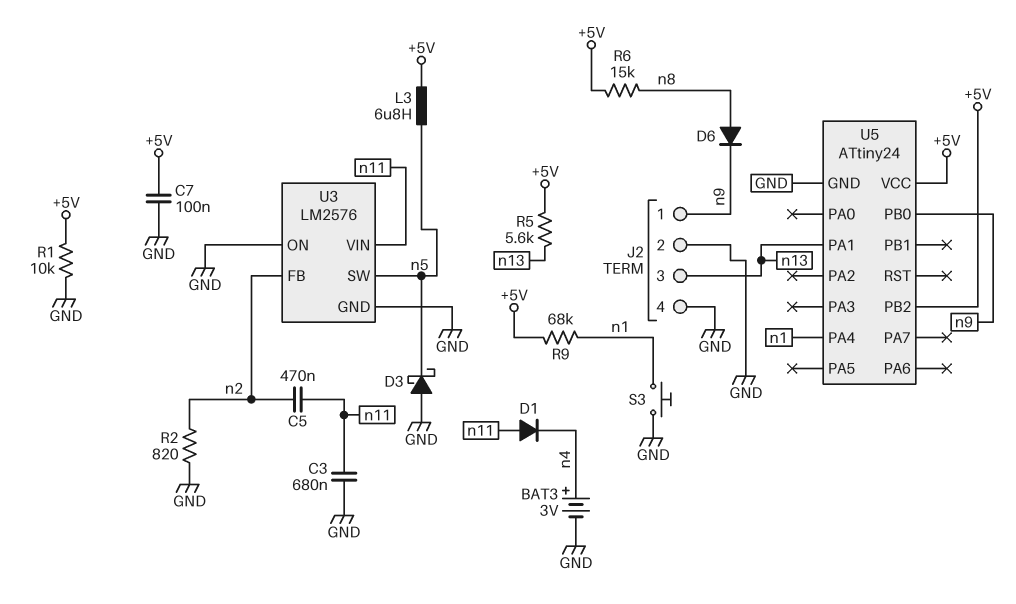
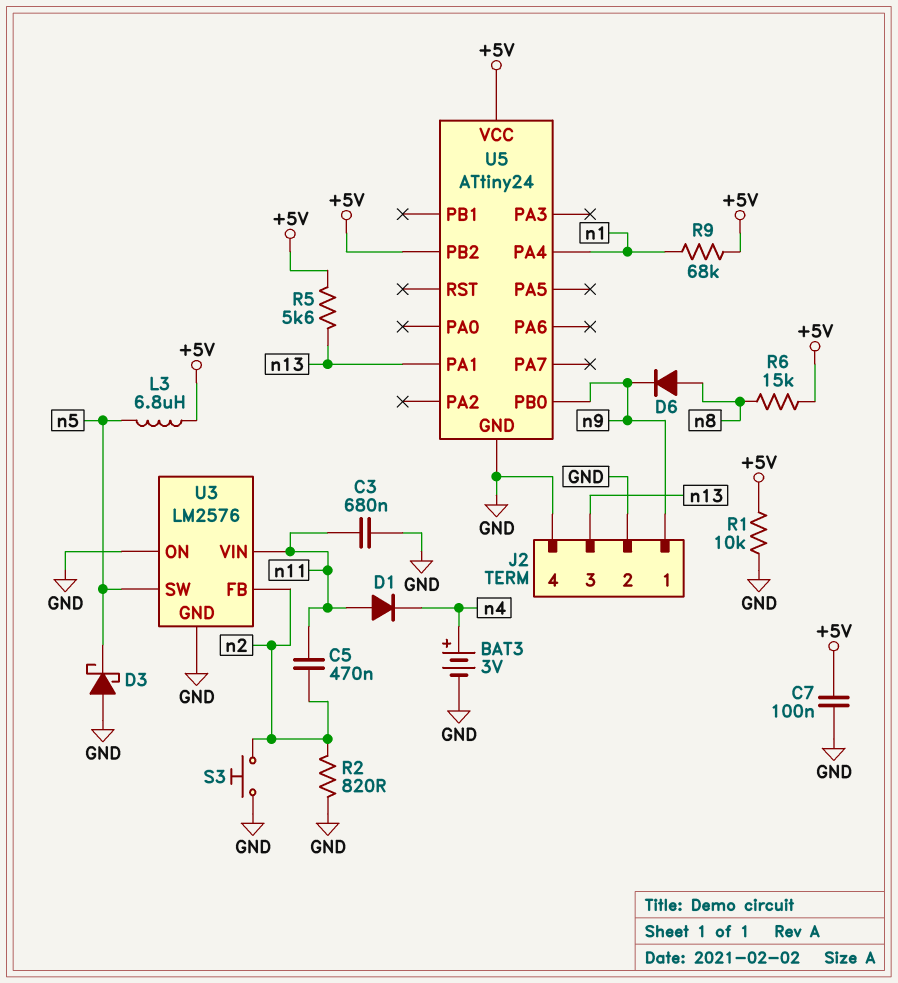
S3: button (GND, n1) -> button (GND, n2)

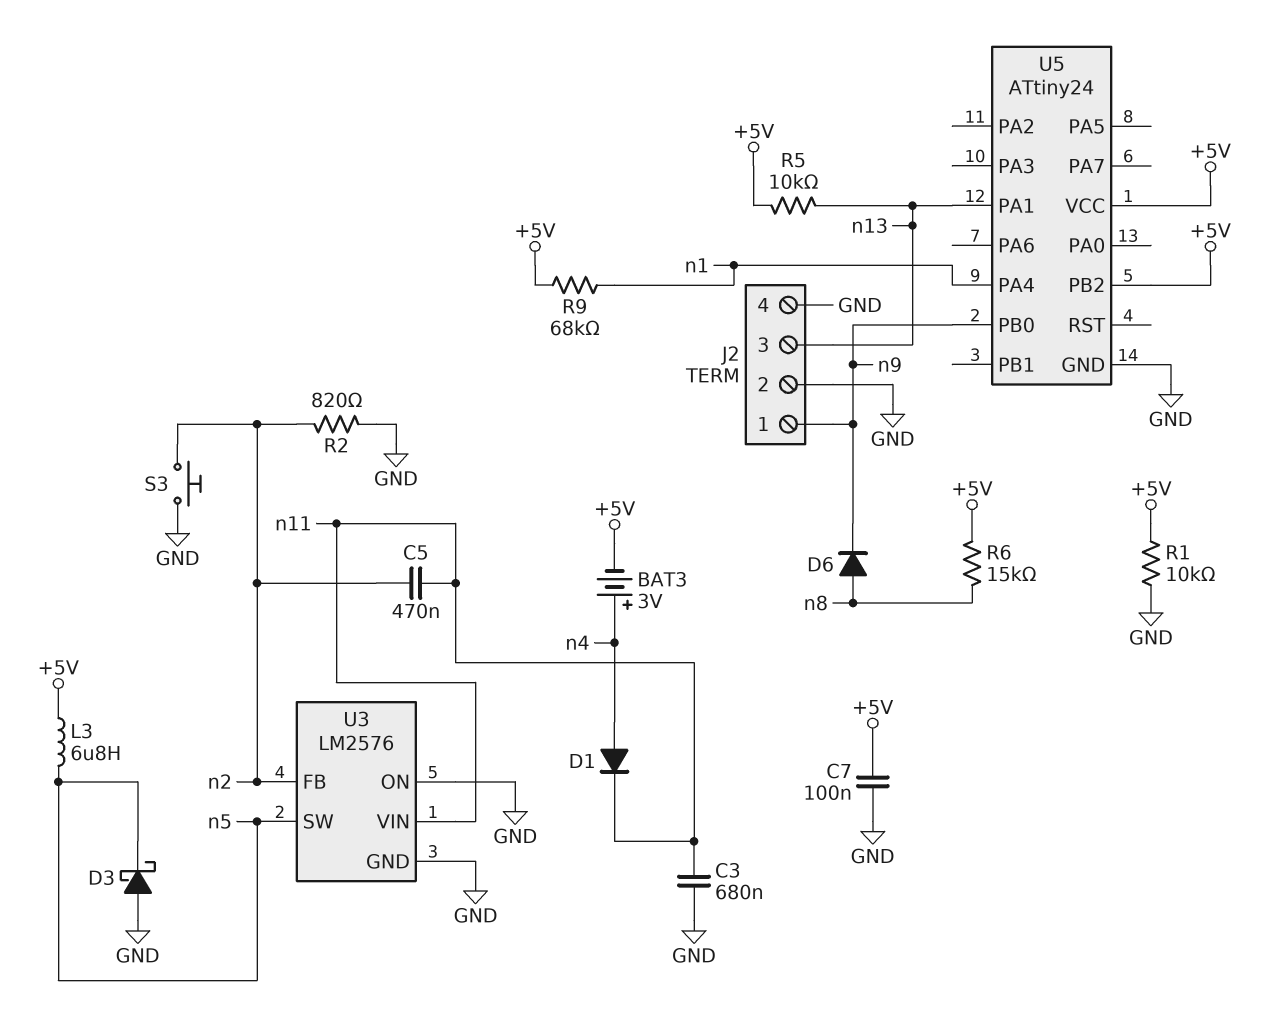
BAT3: 3V (plus n4, minus GND) -> 3V (plus n4, minus +5V)
D1: diode (A n11, K n4) -> diode (A n4, K n11)
R5: 5.6k (+5V, n13) -> 10k (+5V, n13)

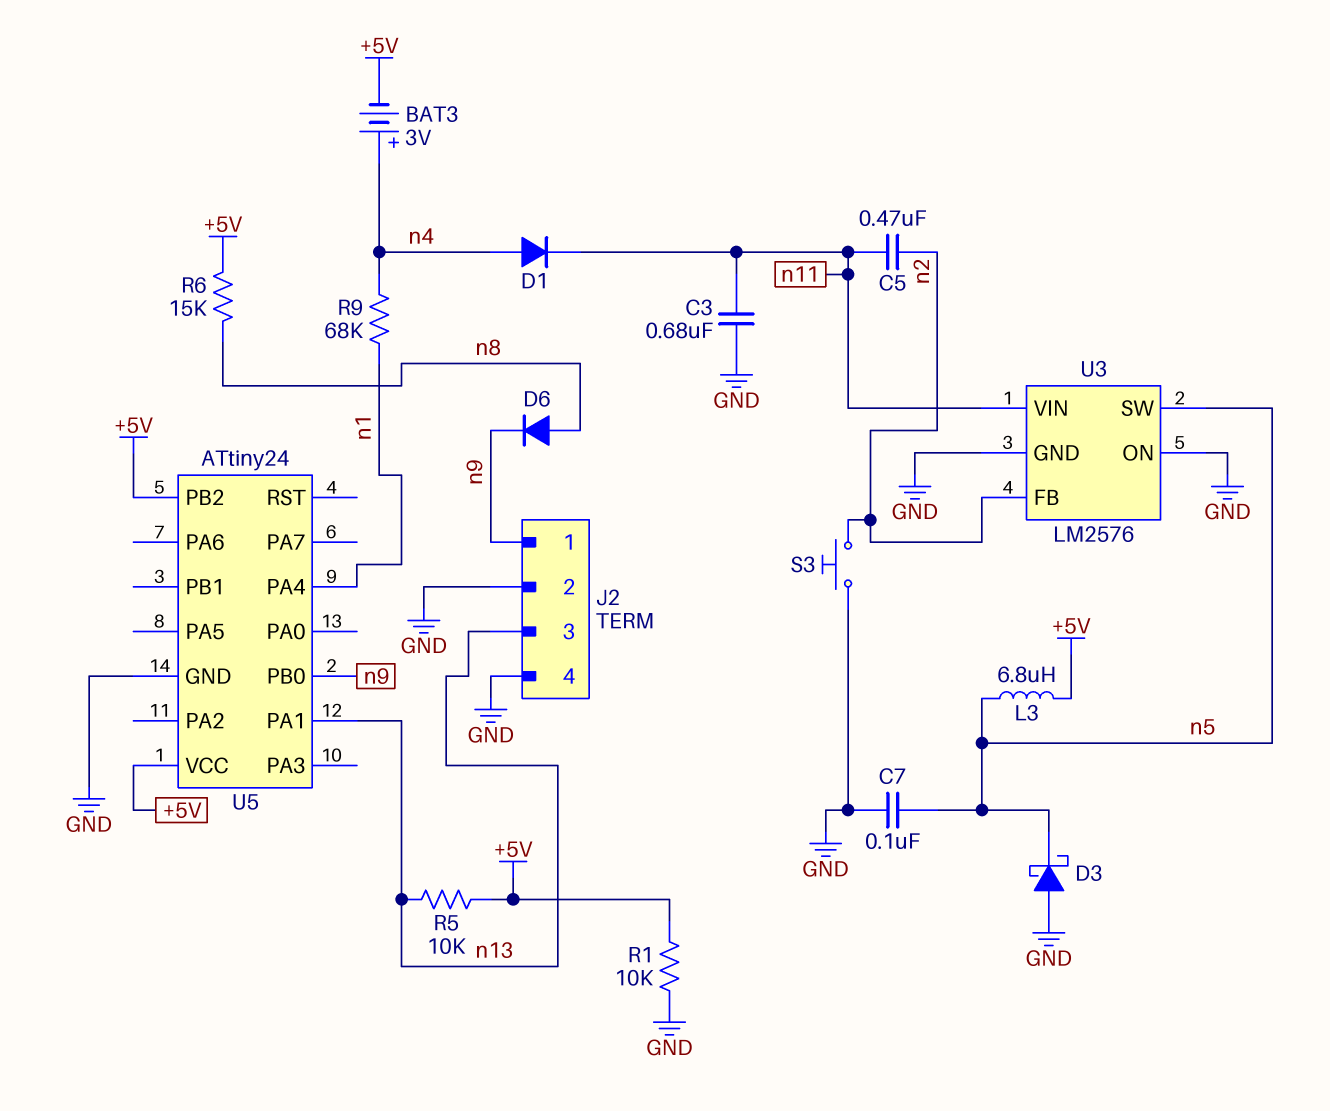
C7: 100nF (+5V, GND) -> 100nF (GND, n5)
R2: 820 (GND, n2) -> none
R9: 68k (+5V, n1) -> 68k (n1, n4)

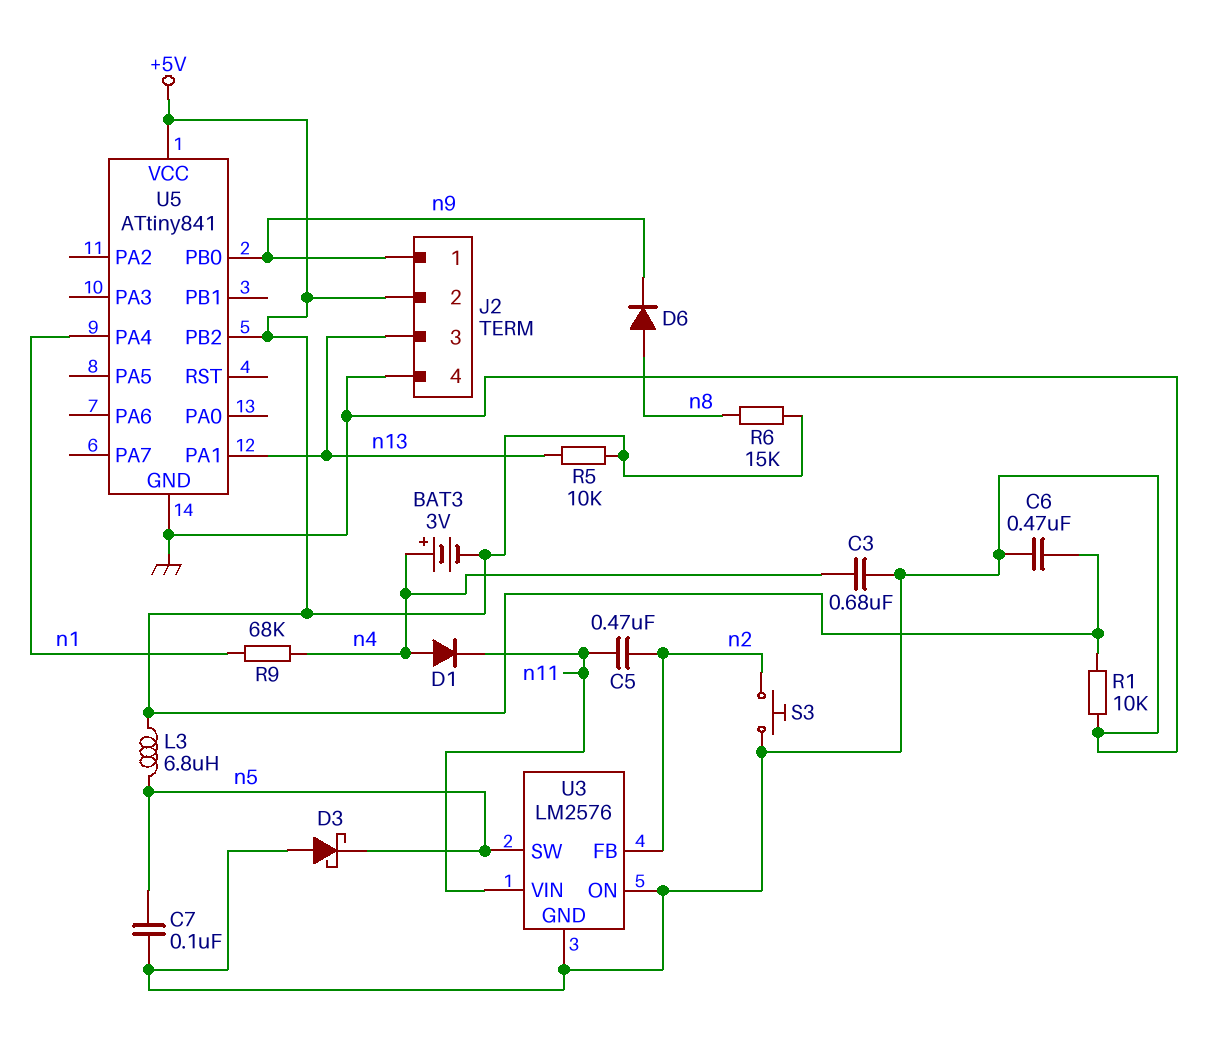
C3: 680nF (GND, n11) -> 680nF (GND, n4)
C6: none -> 470nF (+5V, GND)
J2 pin 2: GND -> +5V
U5: ATtiny24 -> ATtiny841

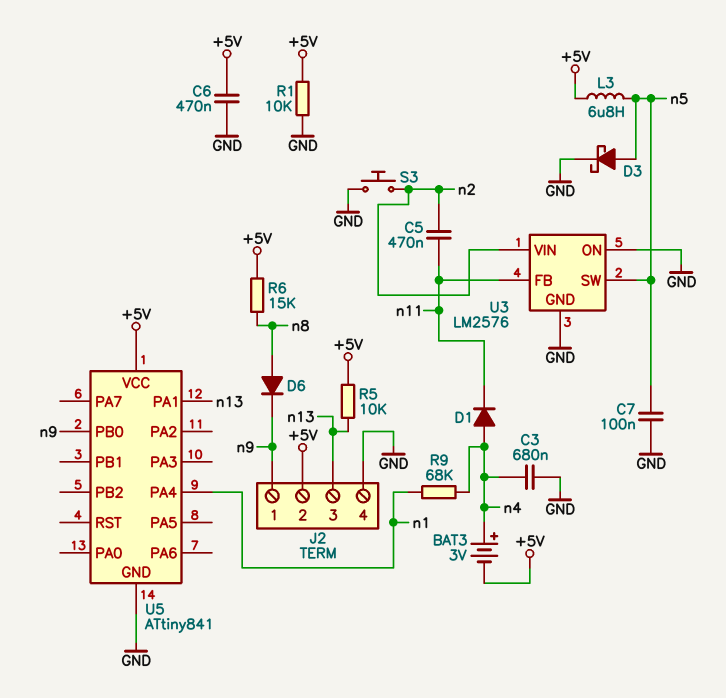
D3: schottky (A GND, K n5) -> schottky (A n5, K GND)
U3 pin FB: n2 -> n11
U3 pin VIN: n11 -> n2
U5 pin PB2: +5V -> none

